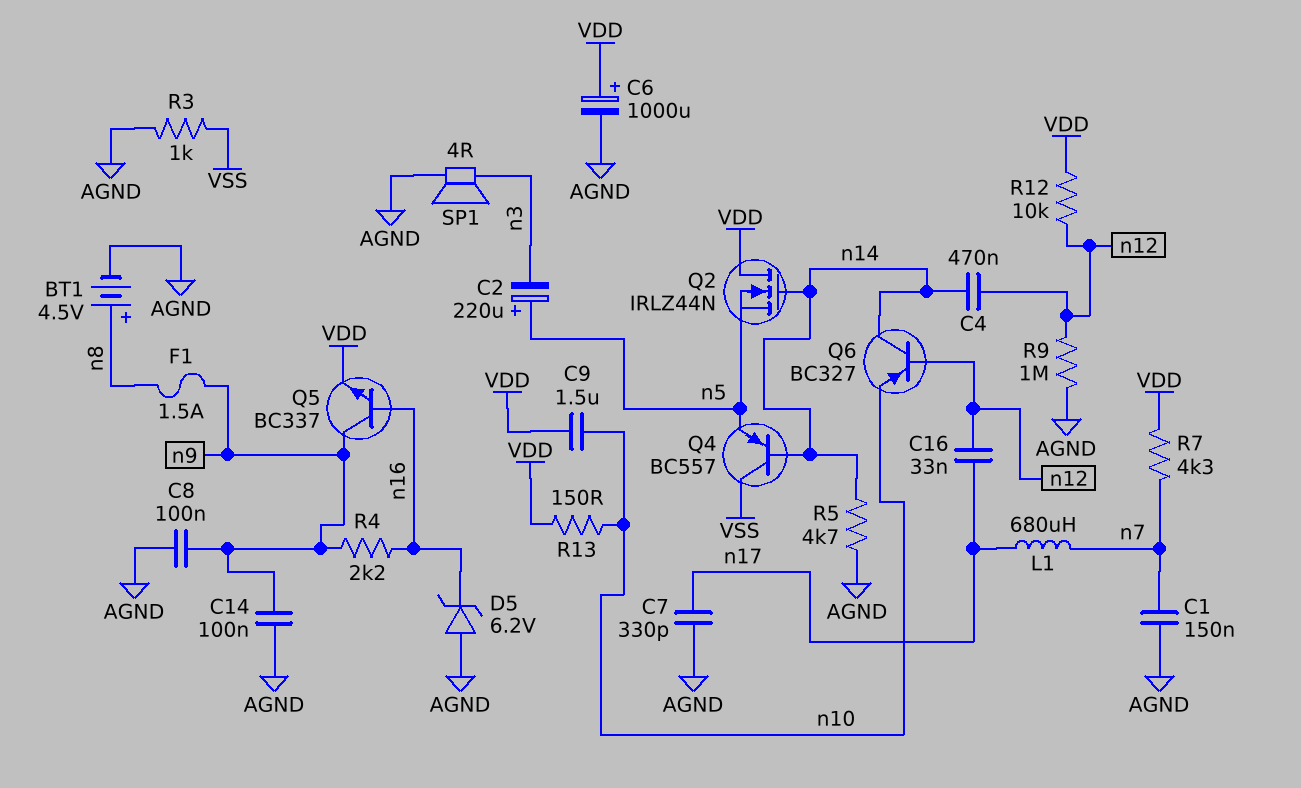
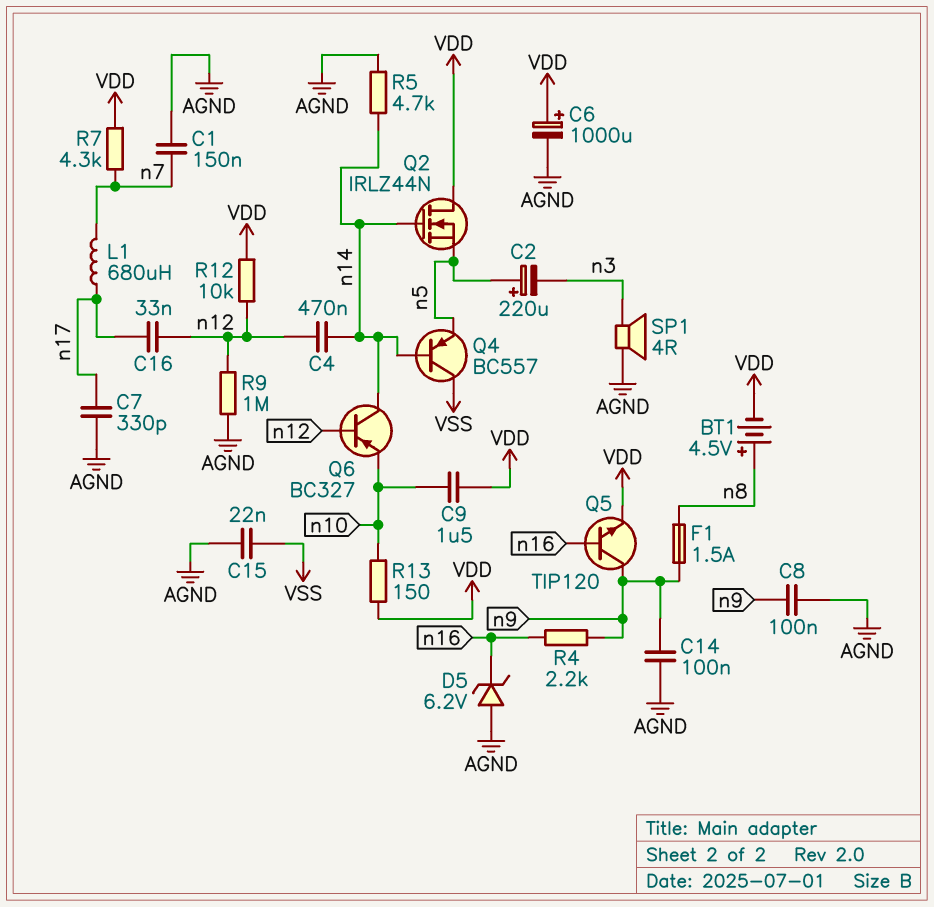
BT1: 4.5V (plus n8, minus AGND) -> 4.5V (plus n8, minus VDD)
C15: none -> 22nF (AGND, VSS)
Q5: NPN BC337 (B n16, C n9, E VDD) -> NPN TIP120 (B n16, C n9, E VDD)
R3: 1k (AGND, VSS) -> none

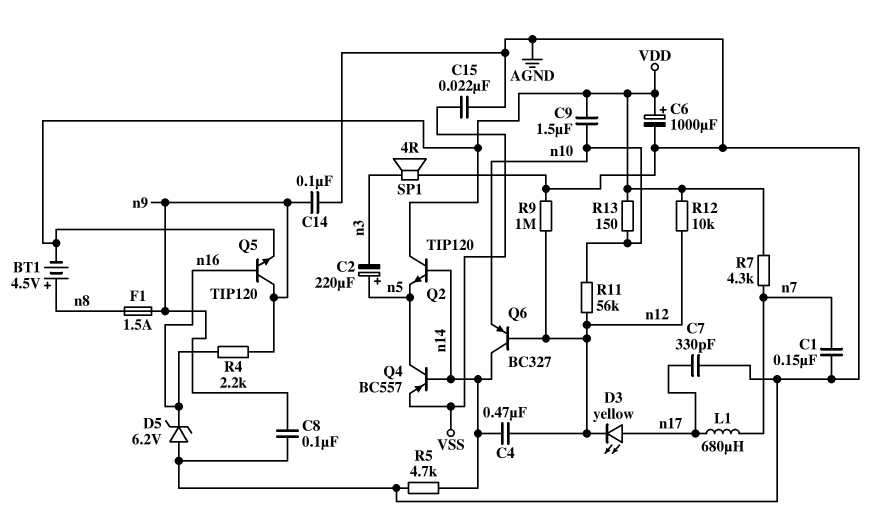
C16: 33nF (n12, n17) -> none
D3: none -> LED yellow (A n17, K n12)
Q2: NMOS IRLZ44N (G n14, D VDD, S n5) -> NPN TIP120 (B n14, C VDD, E n5)
Q4: PNP BC557 (B n14, C VSS, E n5) -> PNP BC557 (B n14, C n5, E VSS)
R11: none -> 56k (n10, n12)

